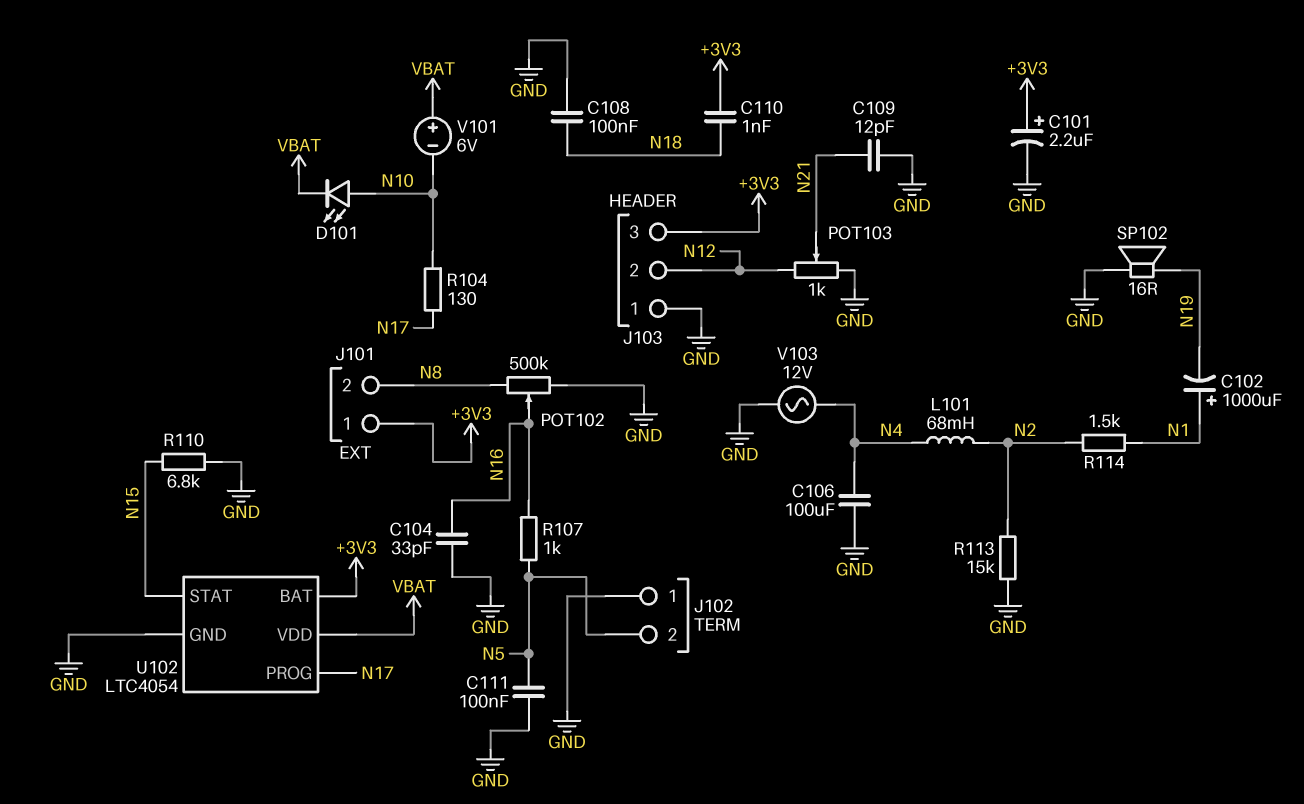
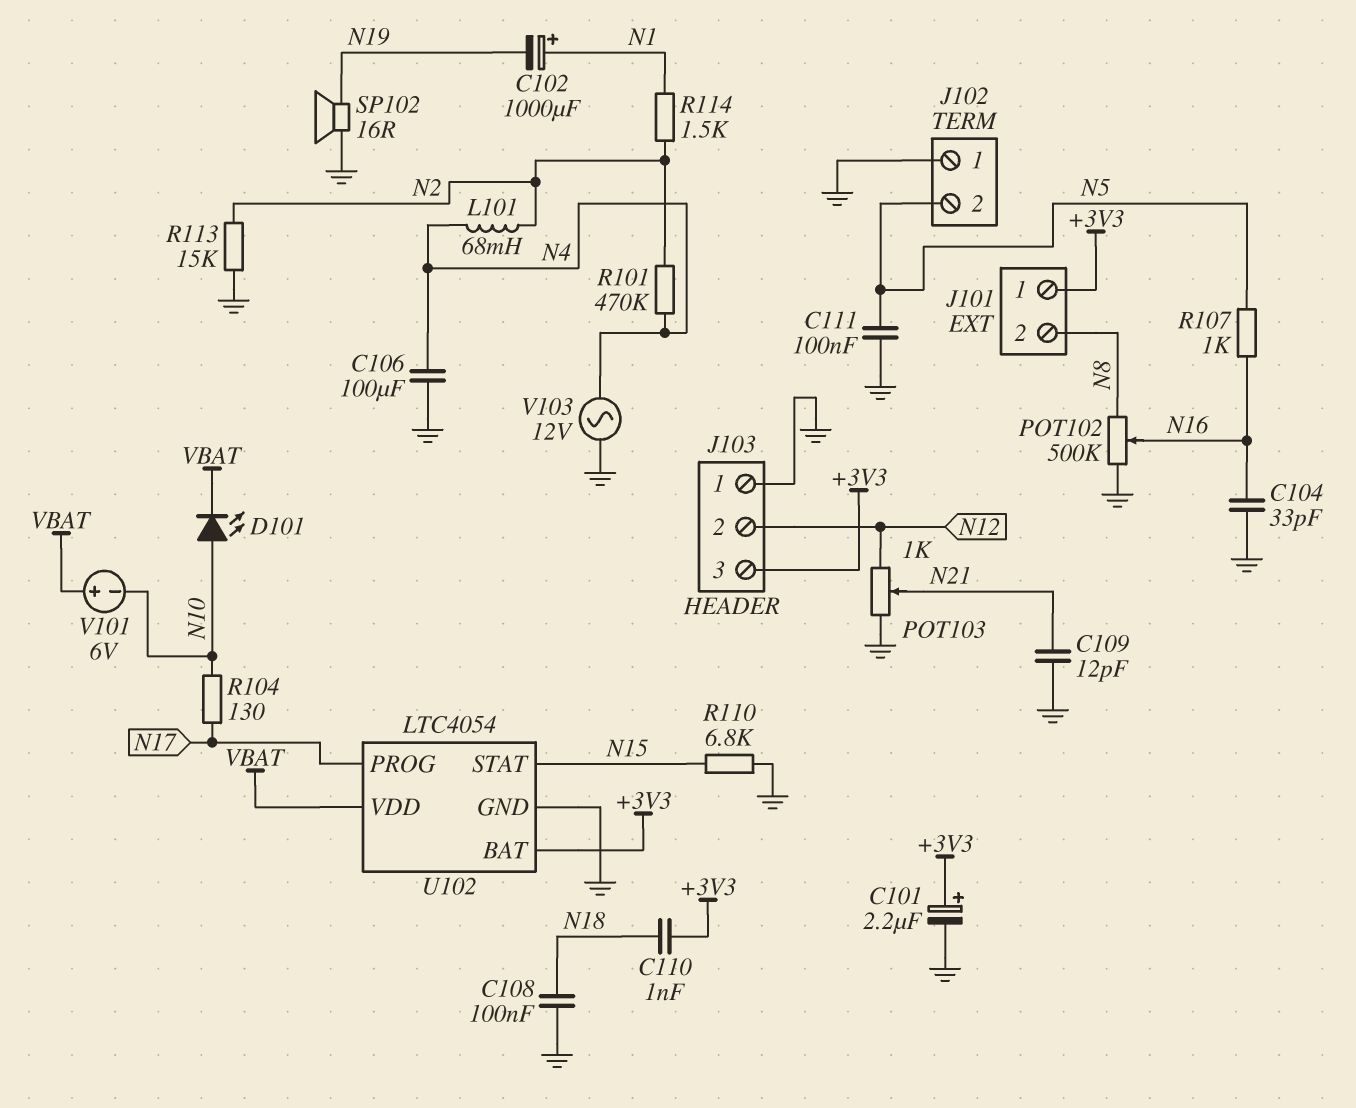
R101: none -> 470k (N2, N4)

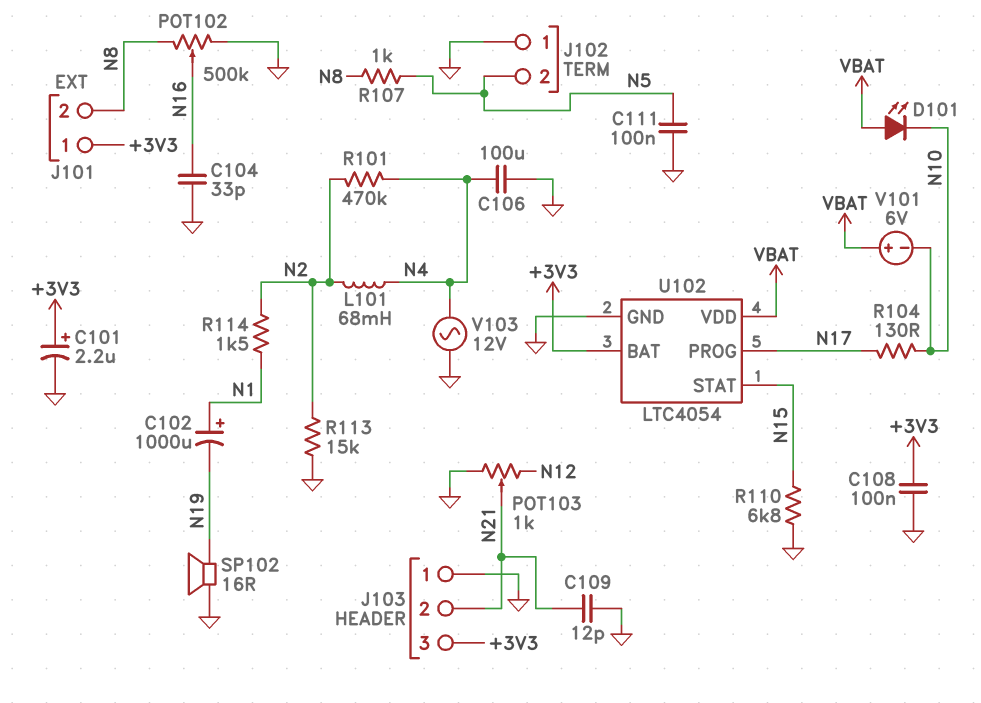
C108: 100nF (GND, N18) -> 100nF (+3V3, GND)
C110: 1nF (+3V3, N18) -> none
D101: LED (A N10, K VBAT) -> LED (A VBAT, K N10)
J103 pin 2: N12 -> N21
R107: 1k (N5, N16) -> 1k (N5, N8)

